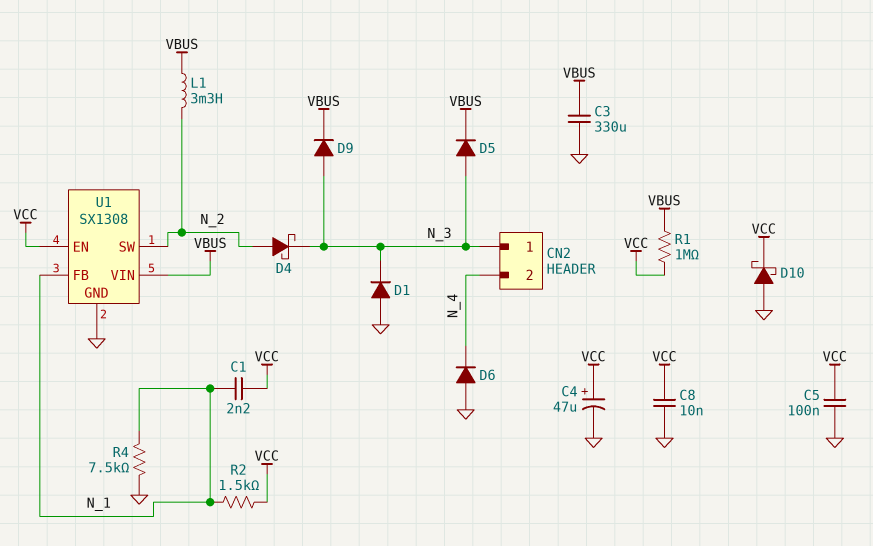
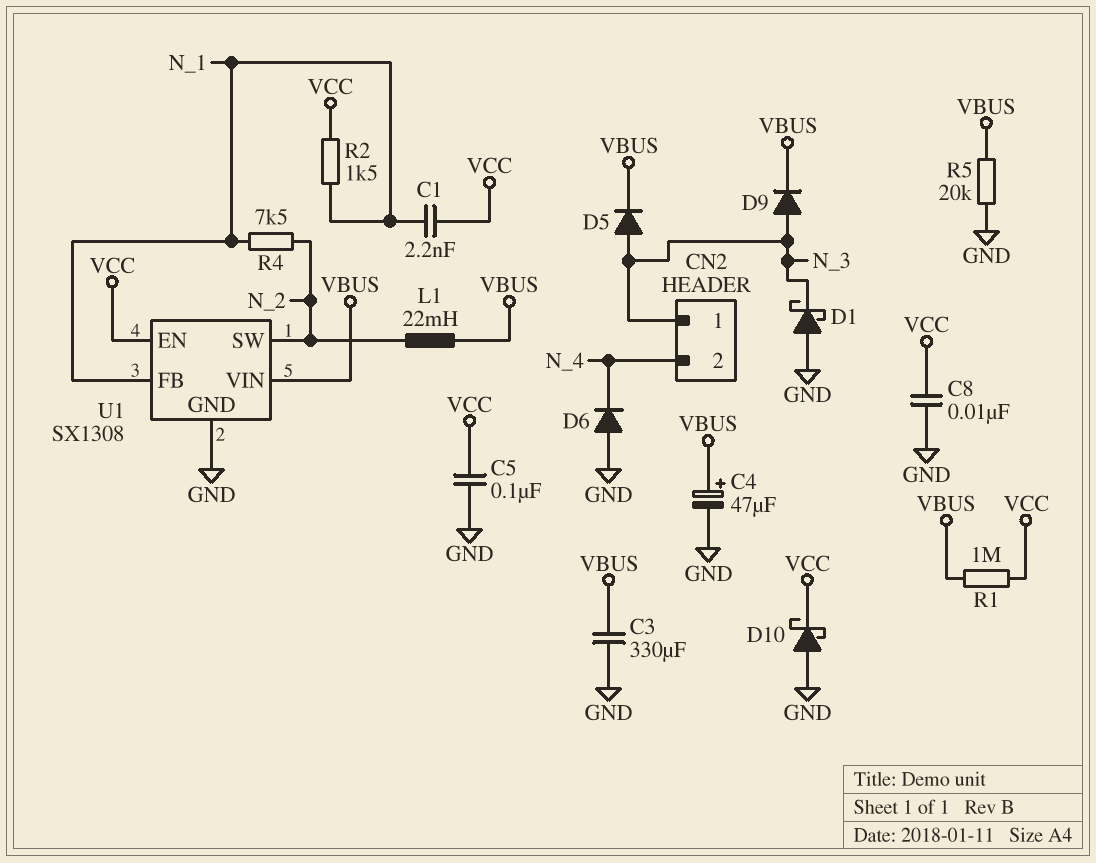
C4: 47uF (plus VCC, minus GND) -> 47uF (plus VBUS, minus GND)
D1: diode (A GND, K N_3) -> schottky (A GND, K N_3)
D4: schottky (A N_2, K N_3) -> none
L1: 3.3mH (N_2, VBUS) -> 22mH (N_2, VBUS)
R4: 7.5k (GND, N_1) -> 7.5k (N_1, N_2)
R5: none -> 20k (GND, VBUS)

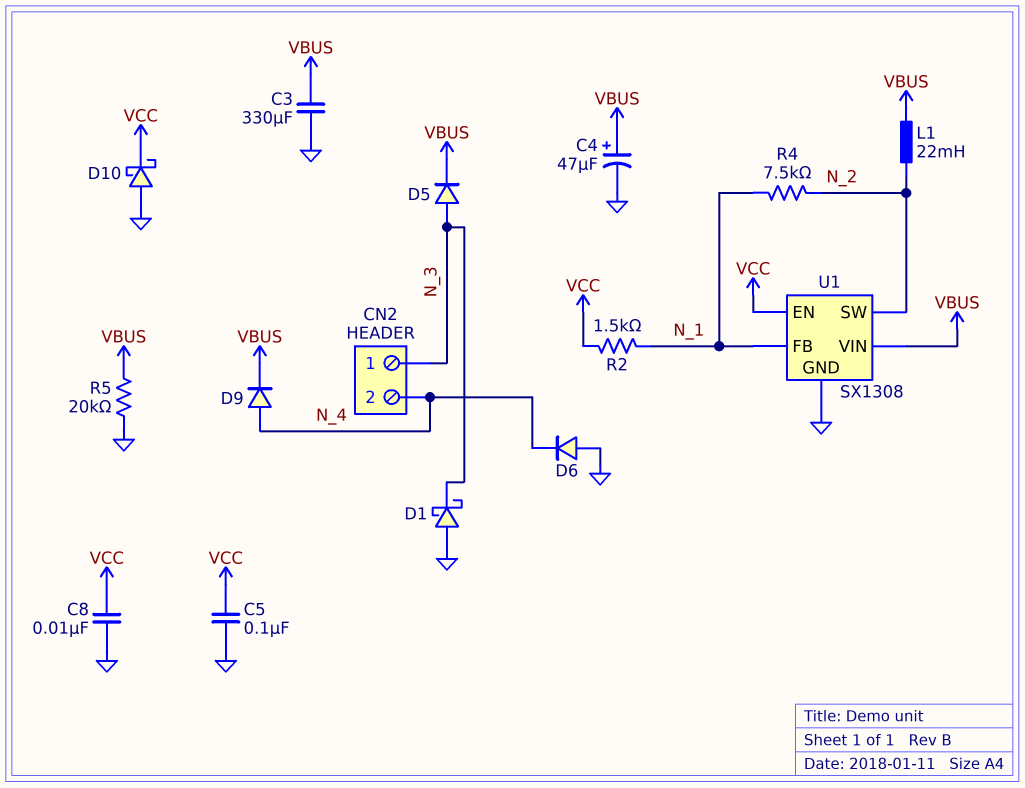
C1: 2.2nF (N_1, VCC) -> none
D9: diode (A N_3, K VBUS) -> diode (A N_4, K VBUS)
R1: 1M (VBUS, VCC) -> none

